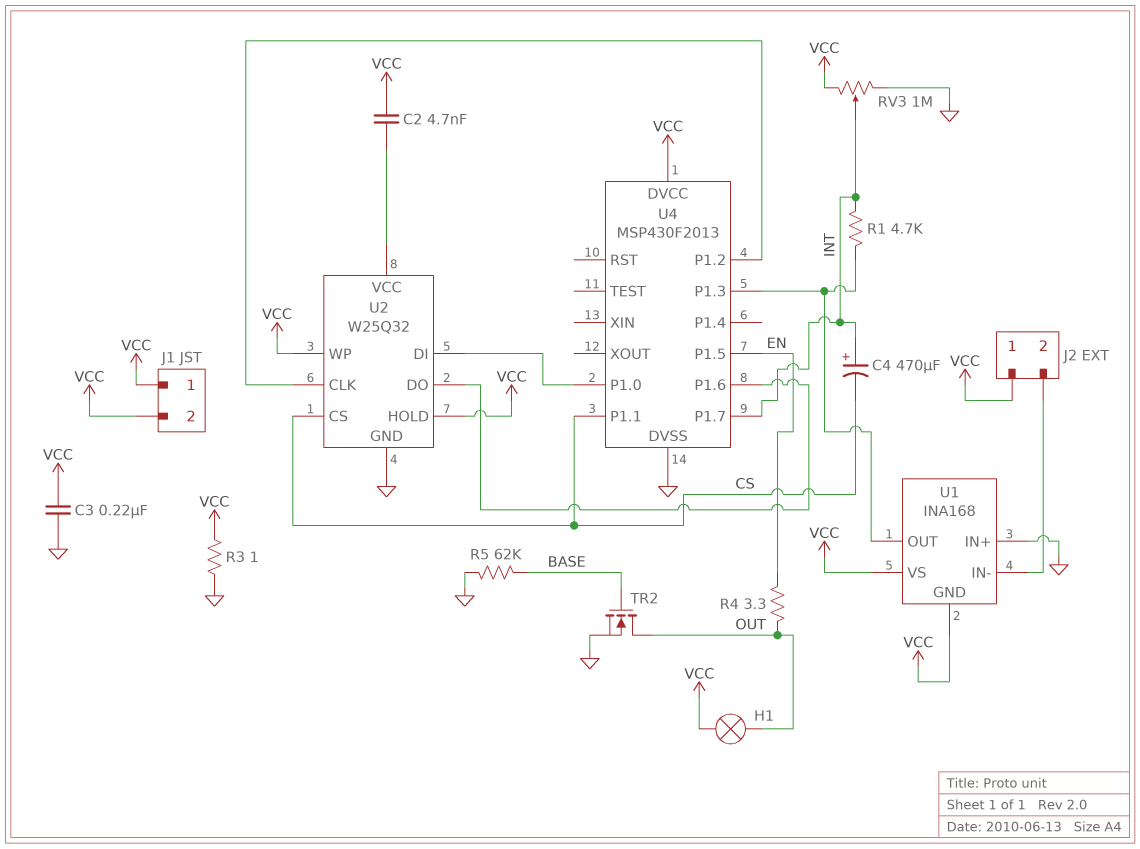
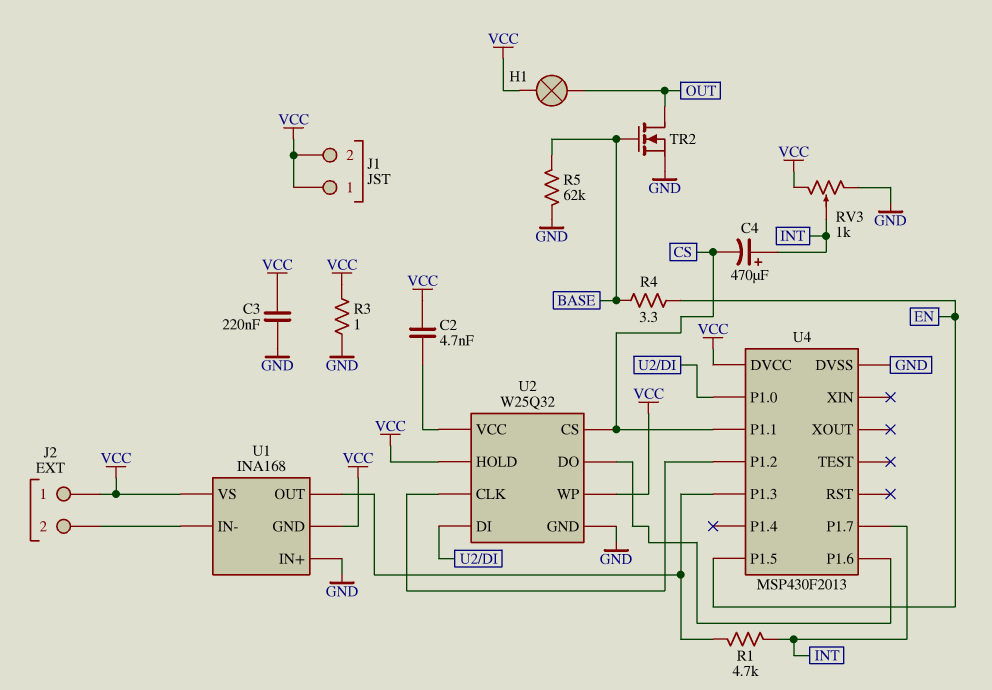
R4: 3.3 (EN, OUT) -> 3.3 (BASE, EN)
RV3: 1M (GND, VCC, wiper INT) -> 1k (GND, VCC, wiper INT)

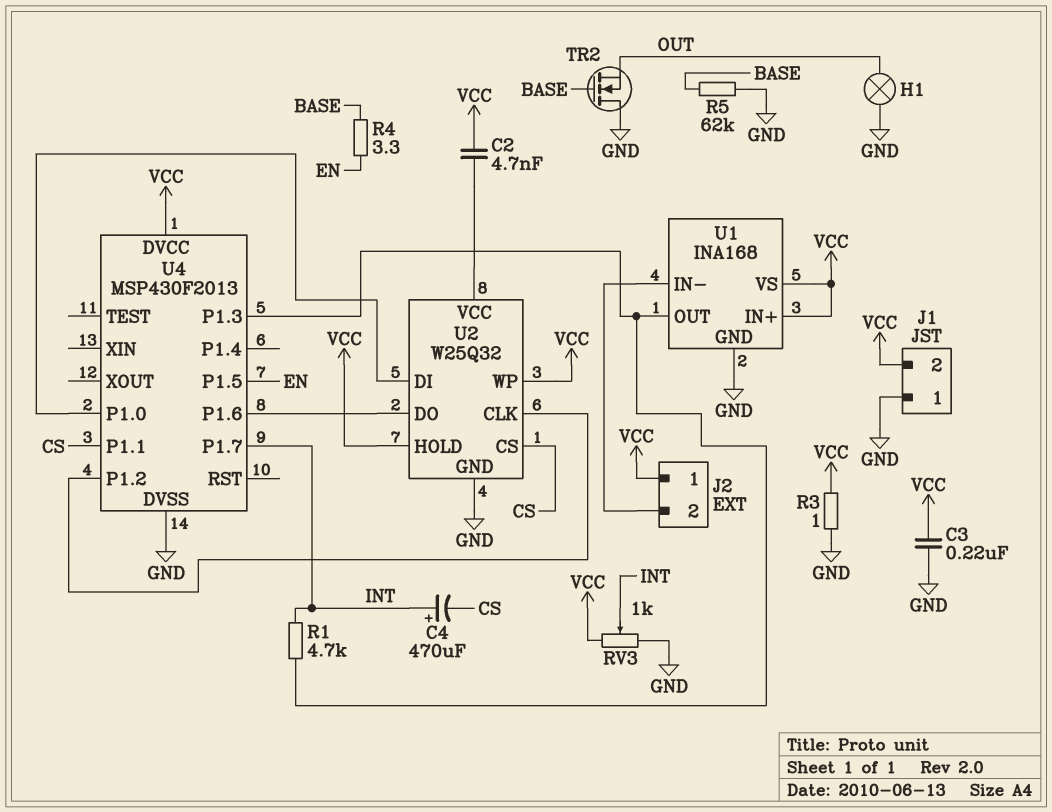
H1: lamp (OUT, VCC) -> lamp (GND, OUT)
J1 pin 1: VCC -> GND
TR2: NMOS (G BASE, D OUT, S GND) -> NMOS (G BASE, D GND, S OUT)
U1 pin GND: VCC -> GND
U1 pin IN+: GND -> VCC

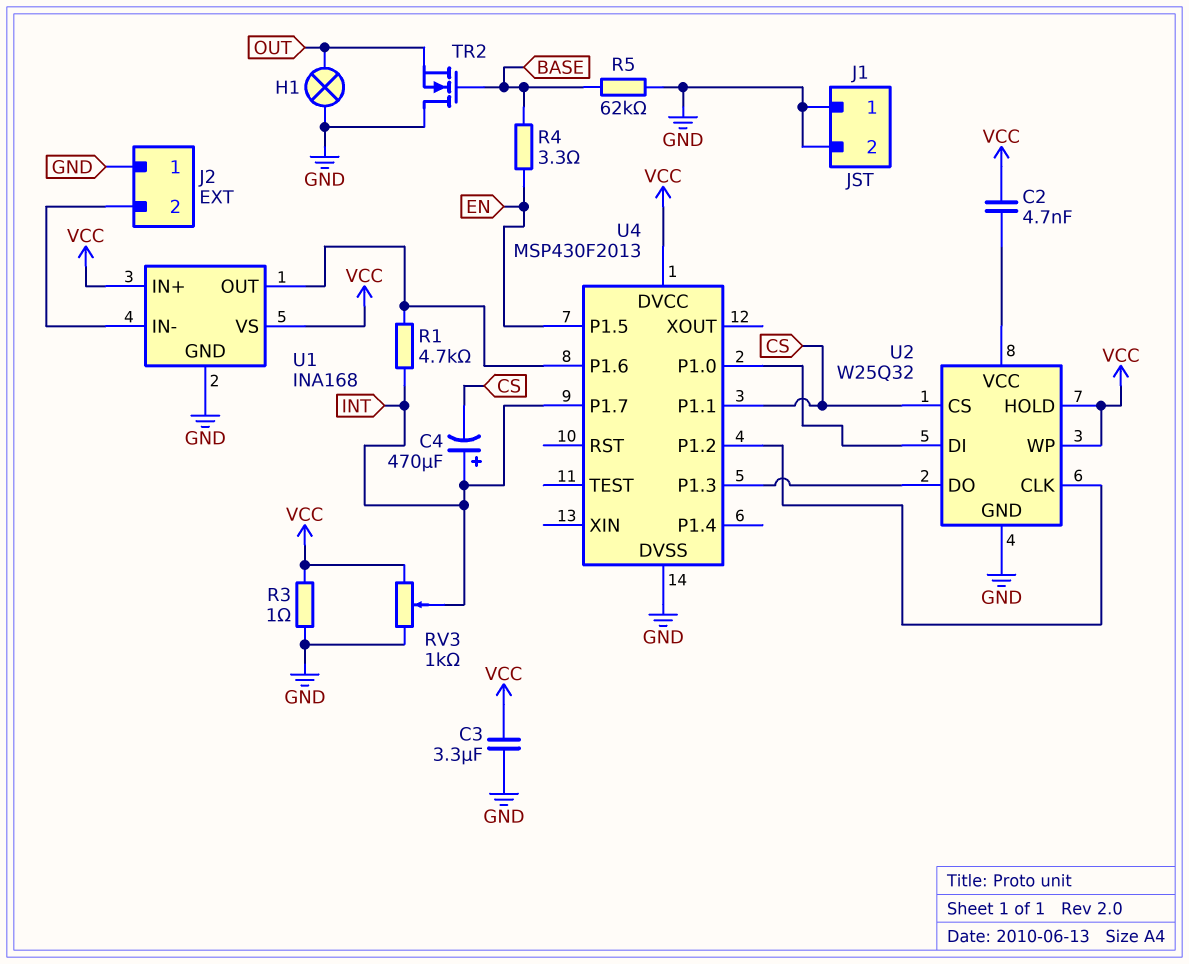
C3: 220nF (GND, VCC) -> 3.3uF (GND, VCC)
J1 pin 2: VCC -> GND
J2 pin 1: VCC -> GND
U4 pin P1.3: U1/OUT -> U2/DO
U4 pin P1.6: U2/DO -> U1/OUT

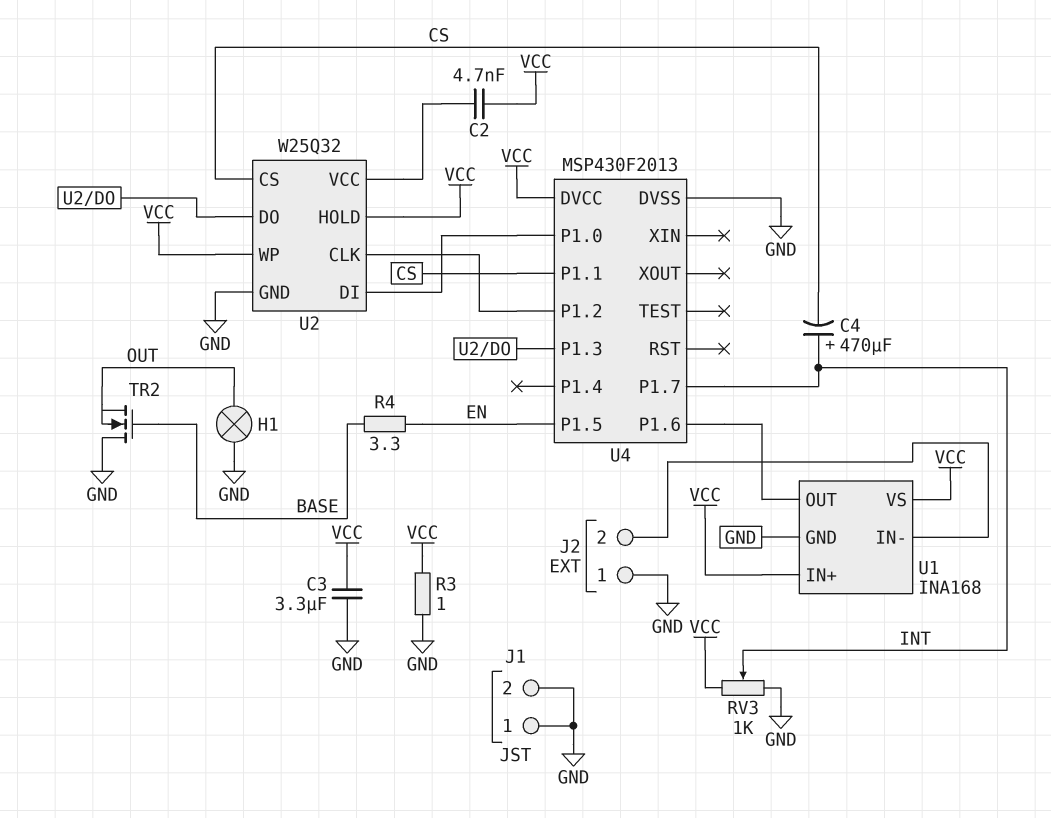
R1: 4.7k (INT, U1/OUT) -> none
R5: 62k (BASE, GND) -> none

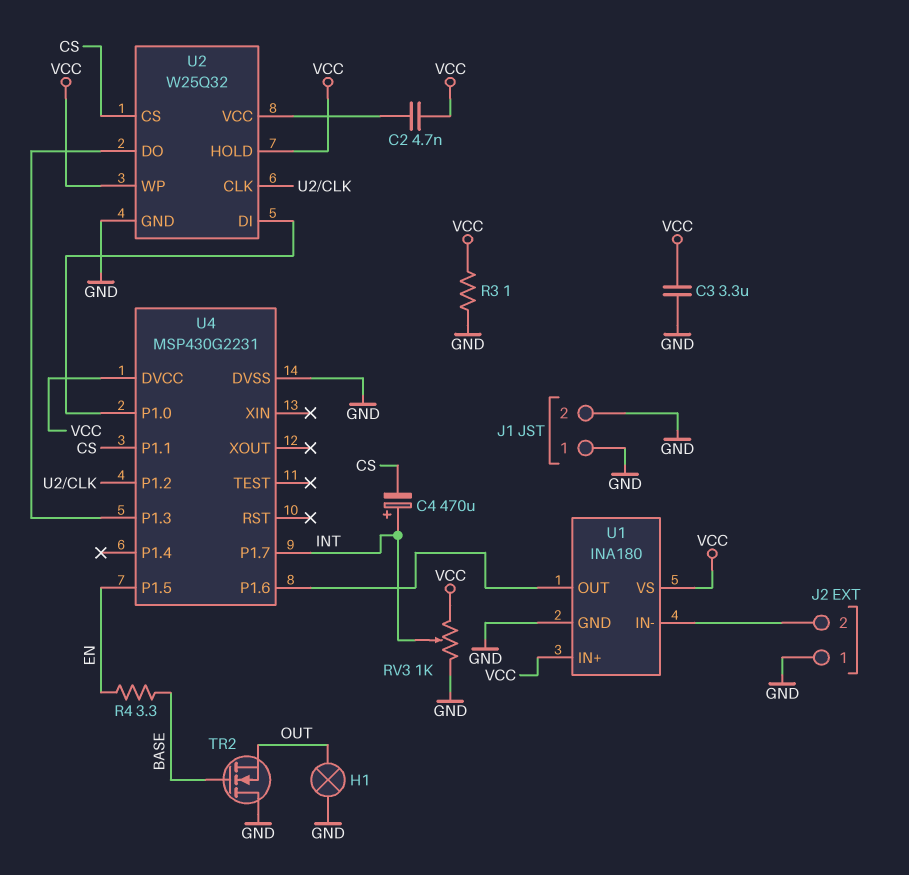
U1: INA168 -> INA180
U4: MSP430F2013 -> MSP430G2231

